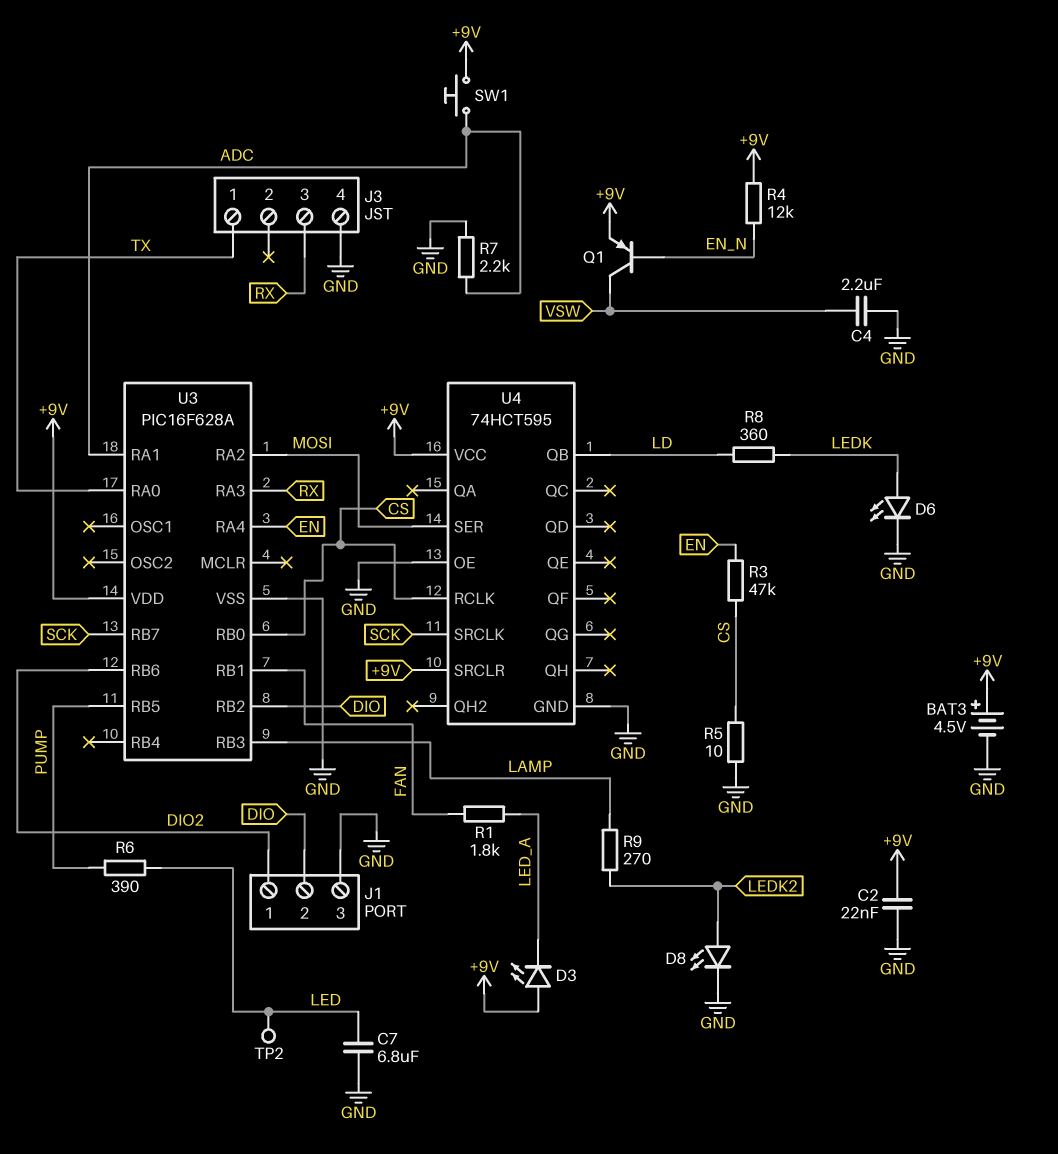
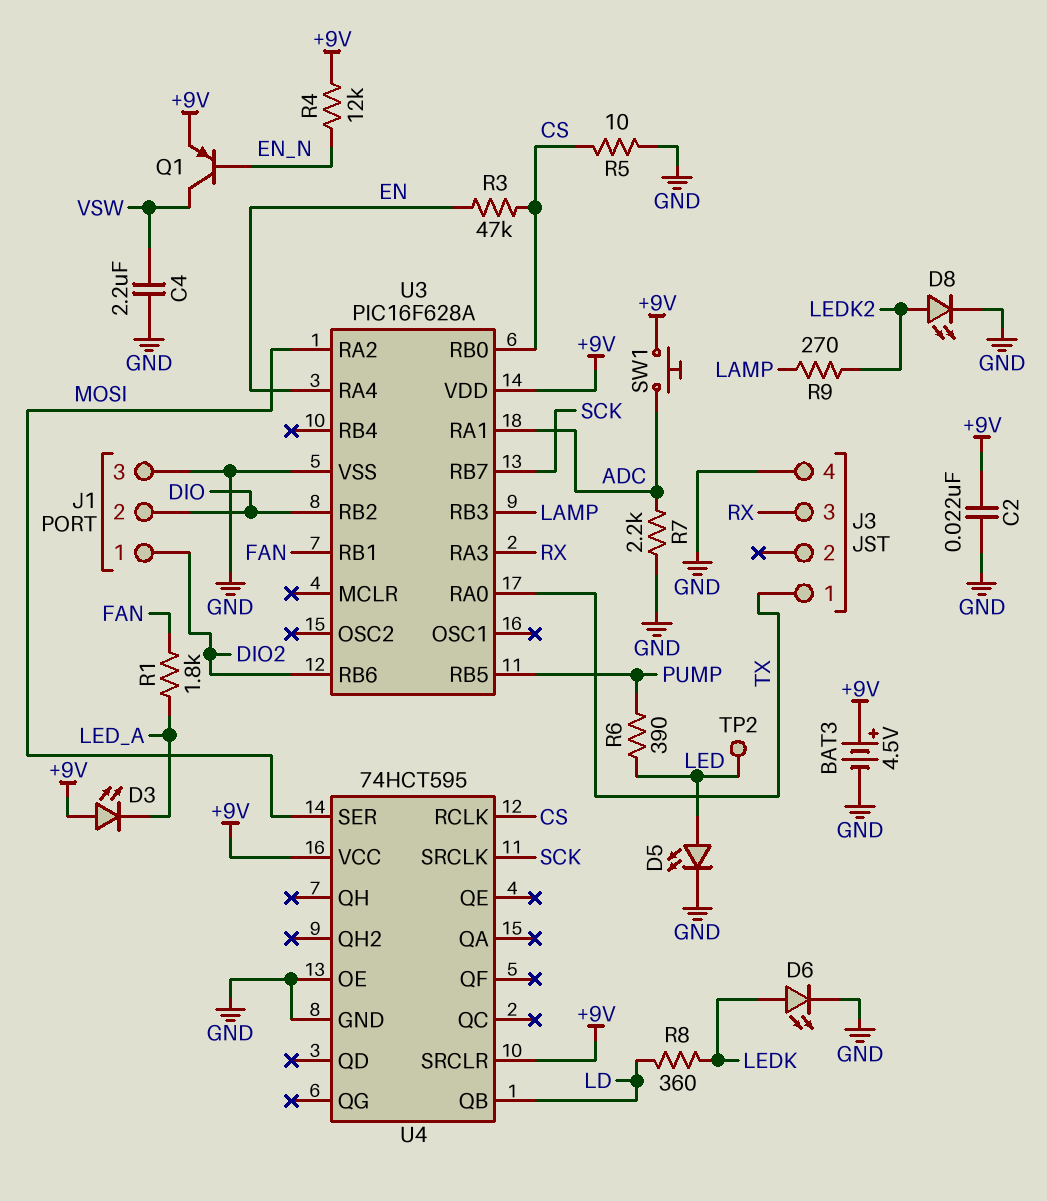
C7: 6.8uF (GND, LED) -> none
D5: none -> LED (A LED, K GND)

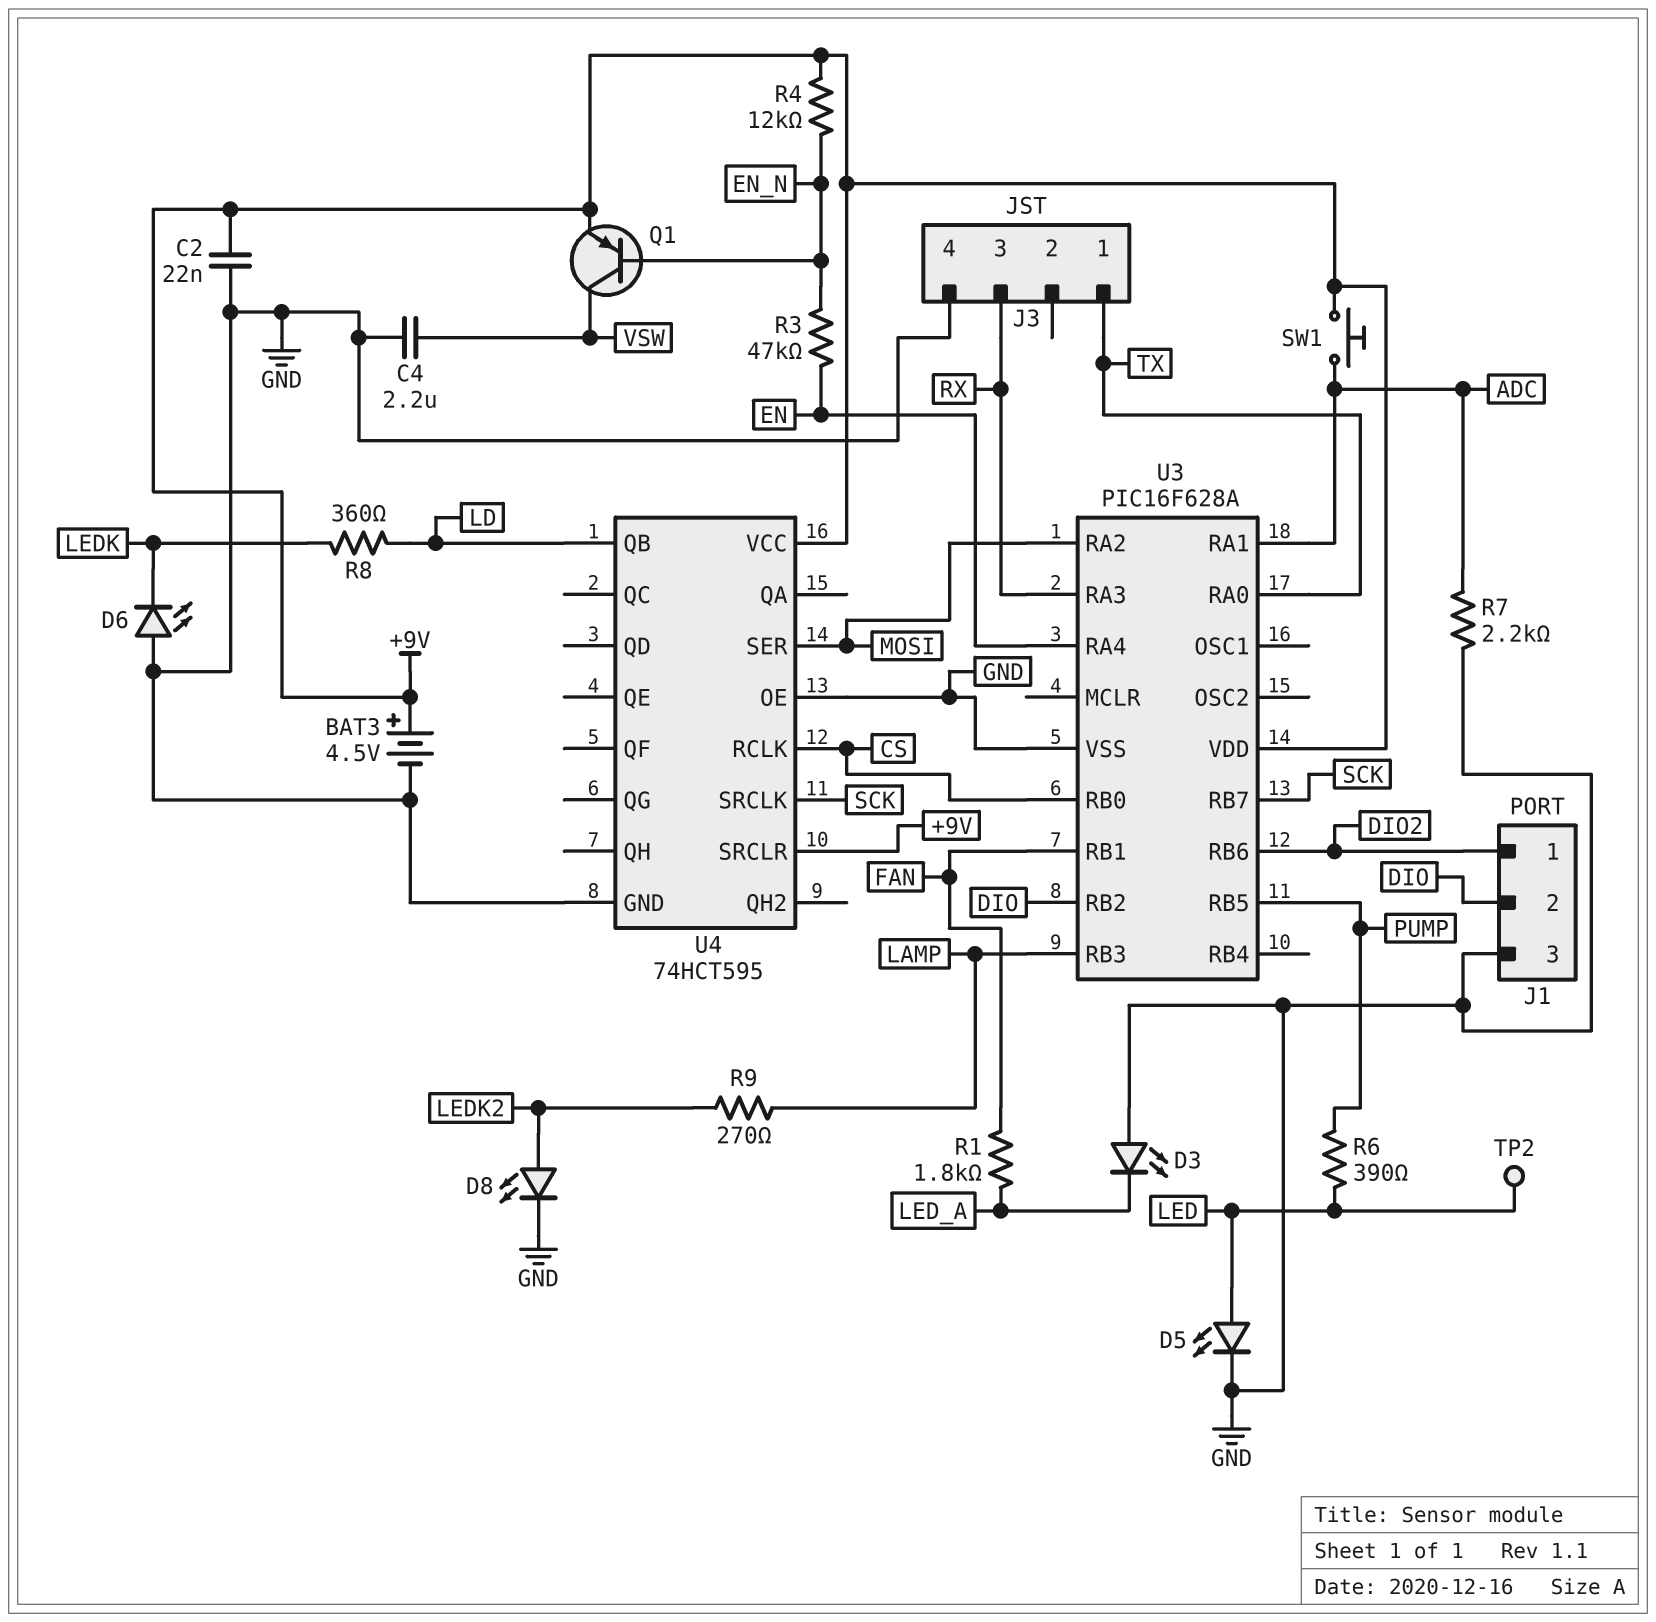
D3: LED (A +9V, K LED_A) -> LED (A GND, K LED_A)
D6: LED (A LEDK, K GND) -> LED (A GND, K LEDK)
R3: 47k (CS, EN) -> 47k (EN, EN_N)
R5: 10 (CS, GND) -> none

